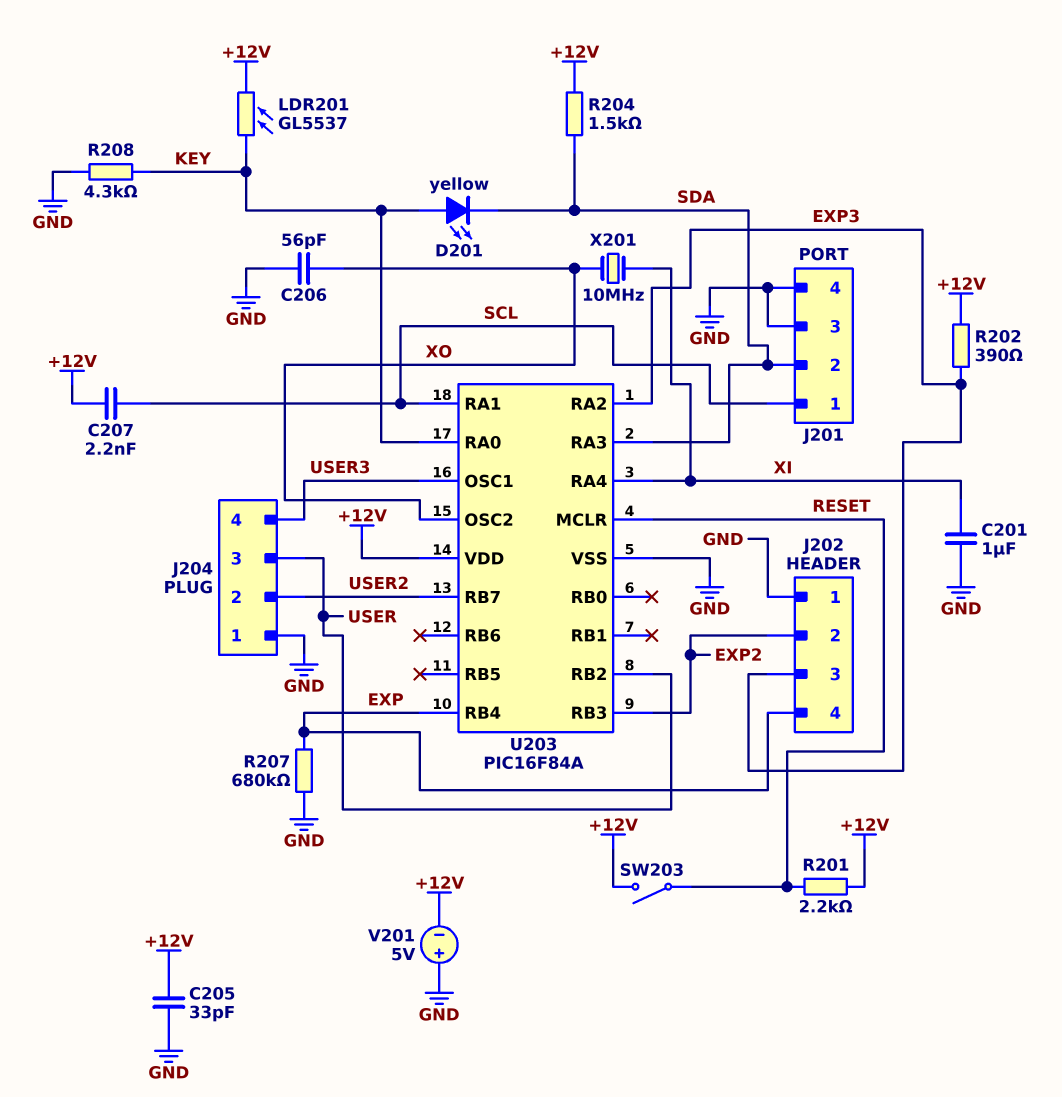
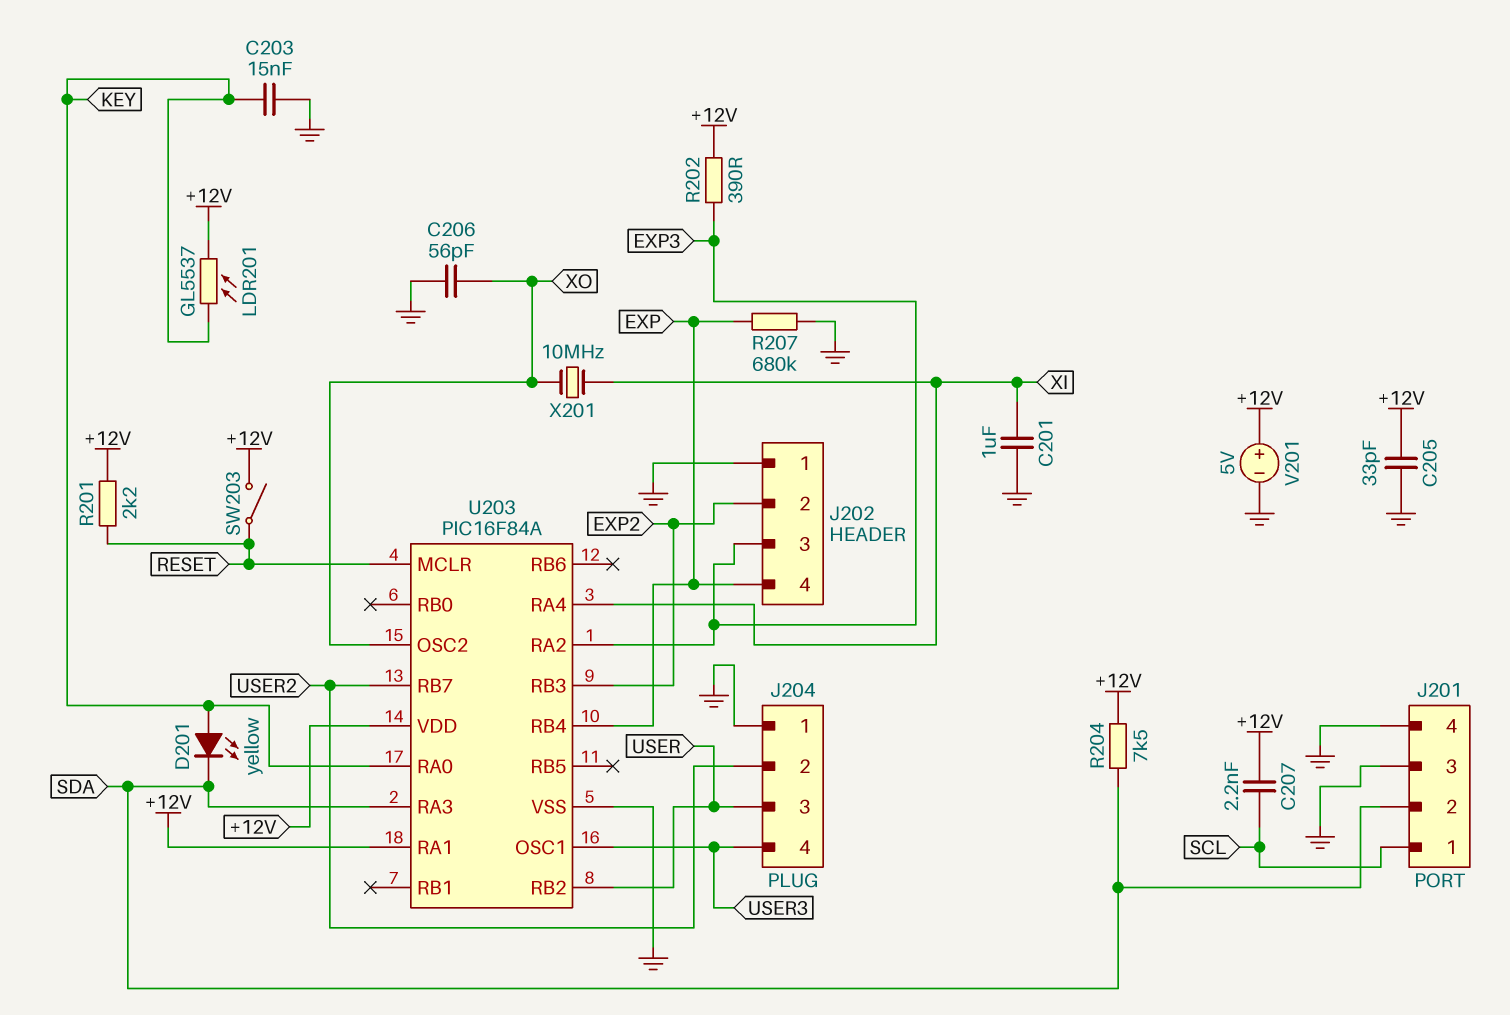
C203: none -> 15nF (GND, KEY)
R204: 1.5k (+12V, SDA) -> 7.5k (+12V, SDA)
R208: 4.3k (GND, KEY) -> none
U203 pin RA1: SCL -> +12V
V201: 5V (plus GND, minus +12V) -> 5V (plus +12V, minus GND)

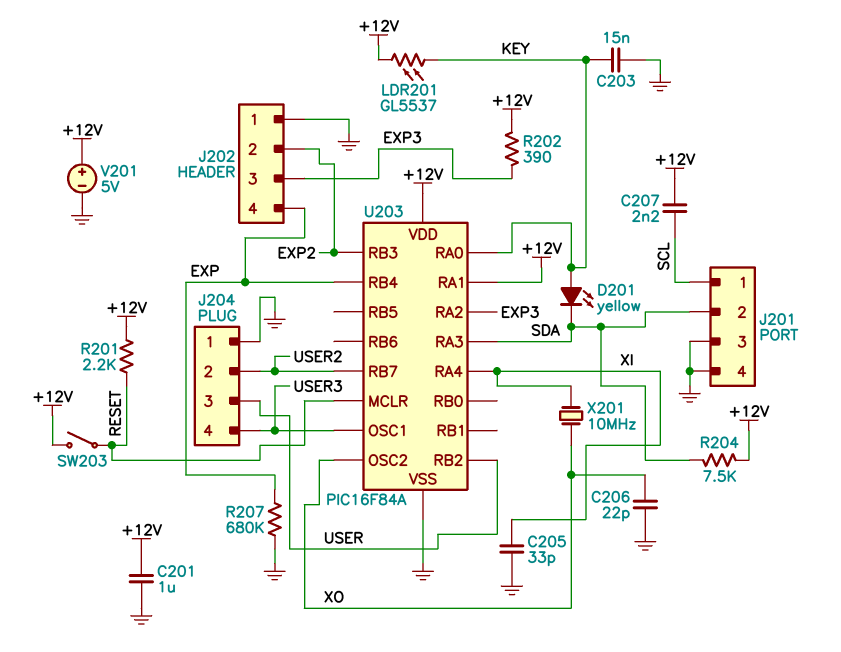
C201: 1uF (GND, XI) -> 1uF (+12V, GND)
C205: 33pF (+12V, GND) -> 33pF (GND, XI)
C206: 56pF (GND, XO) -> 22pF (GND, XO)

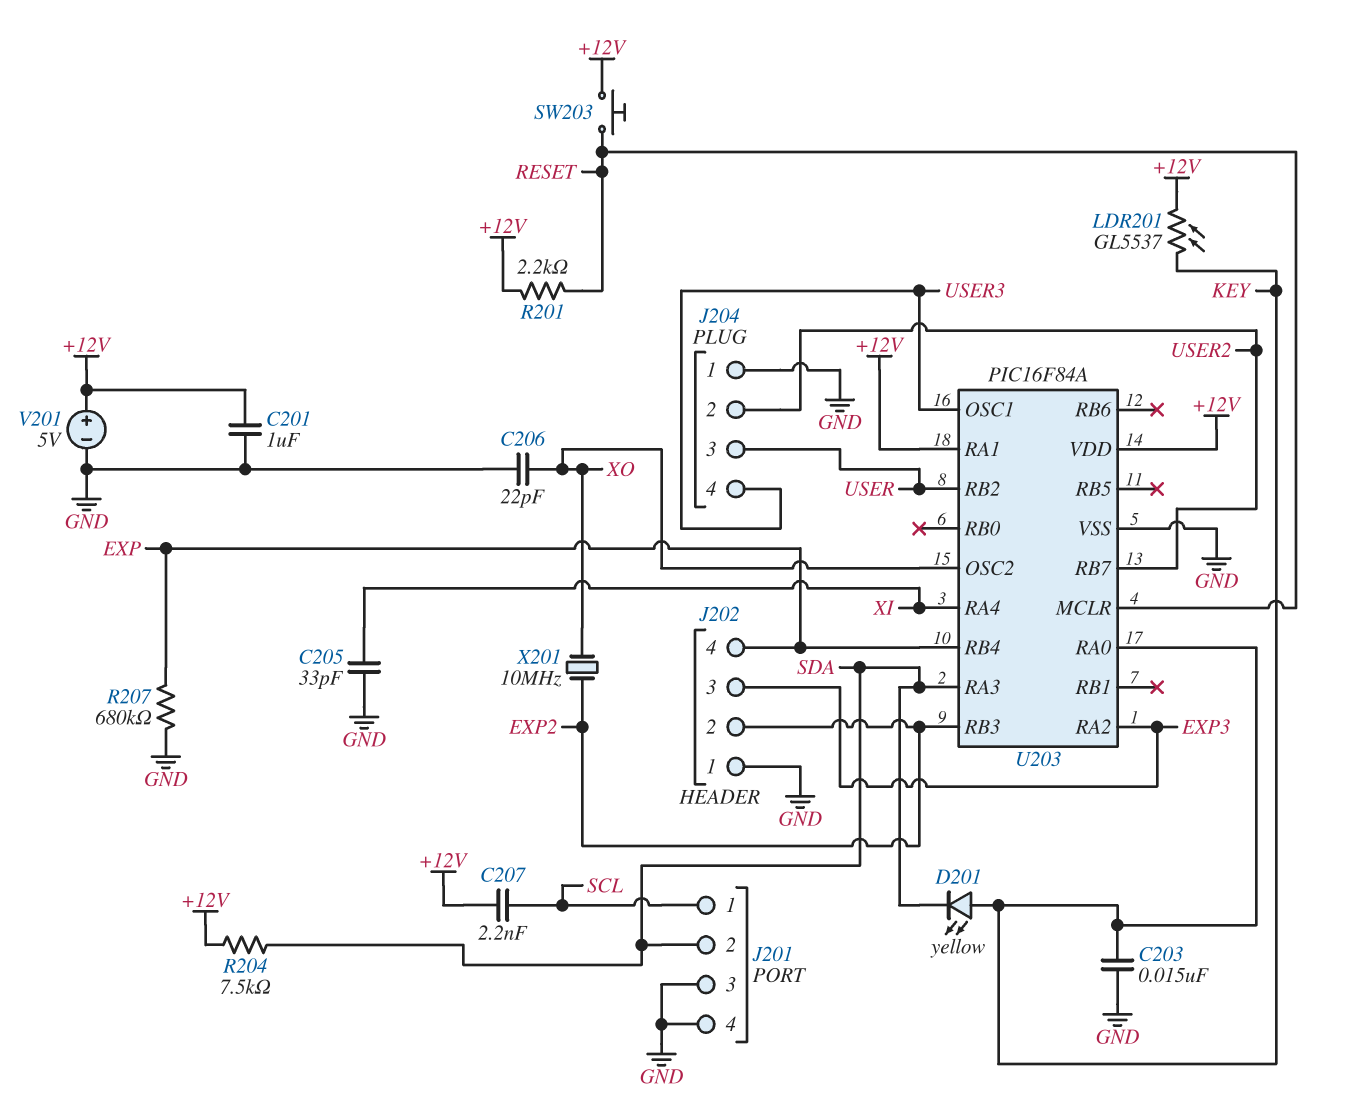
R202: 390 (+12V, EXP3) -> none
SW203: switch (+12V, RESET) -> button (+12V, RESET)
X201: 10MHz (XI, XO) -> 10MHz (EXP2, XO)

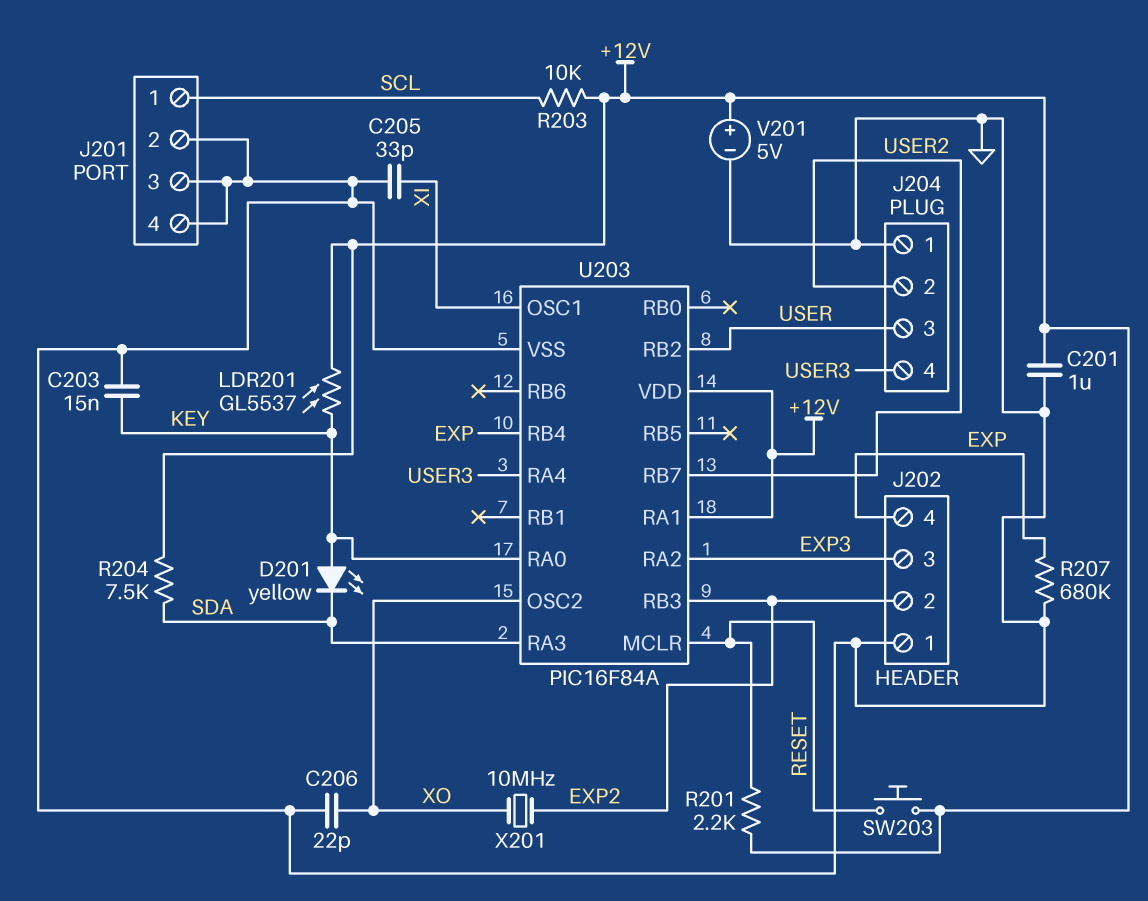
C207: 2.2nF (+12V, SCL) -> none
J201 pin 2: SDA -> GND
R203: none -> 10k (+12V, SCL)
U203 pin OSC1: USER3 -> XI
U203 pin RA4: XI -> USER3

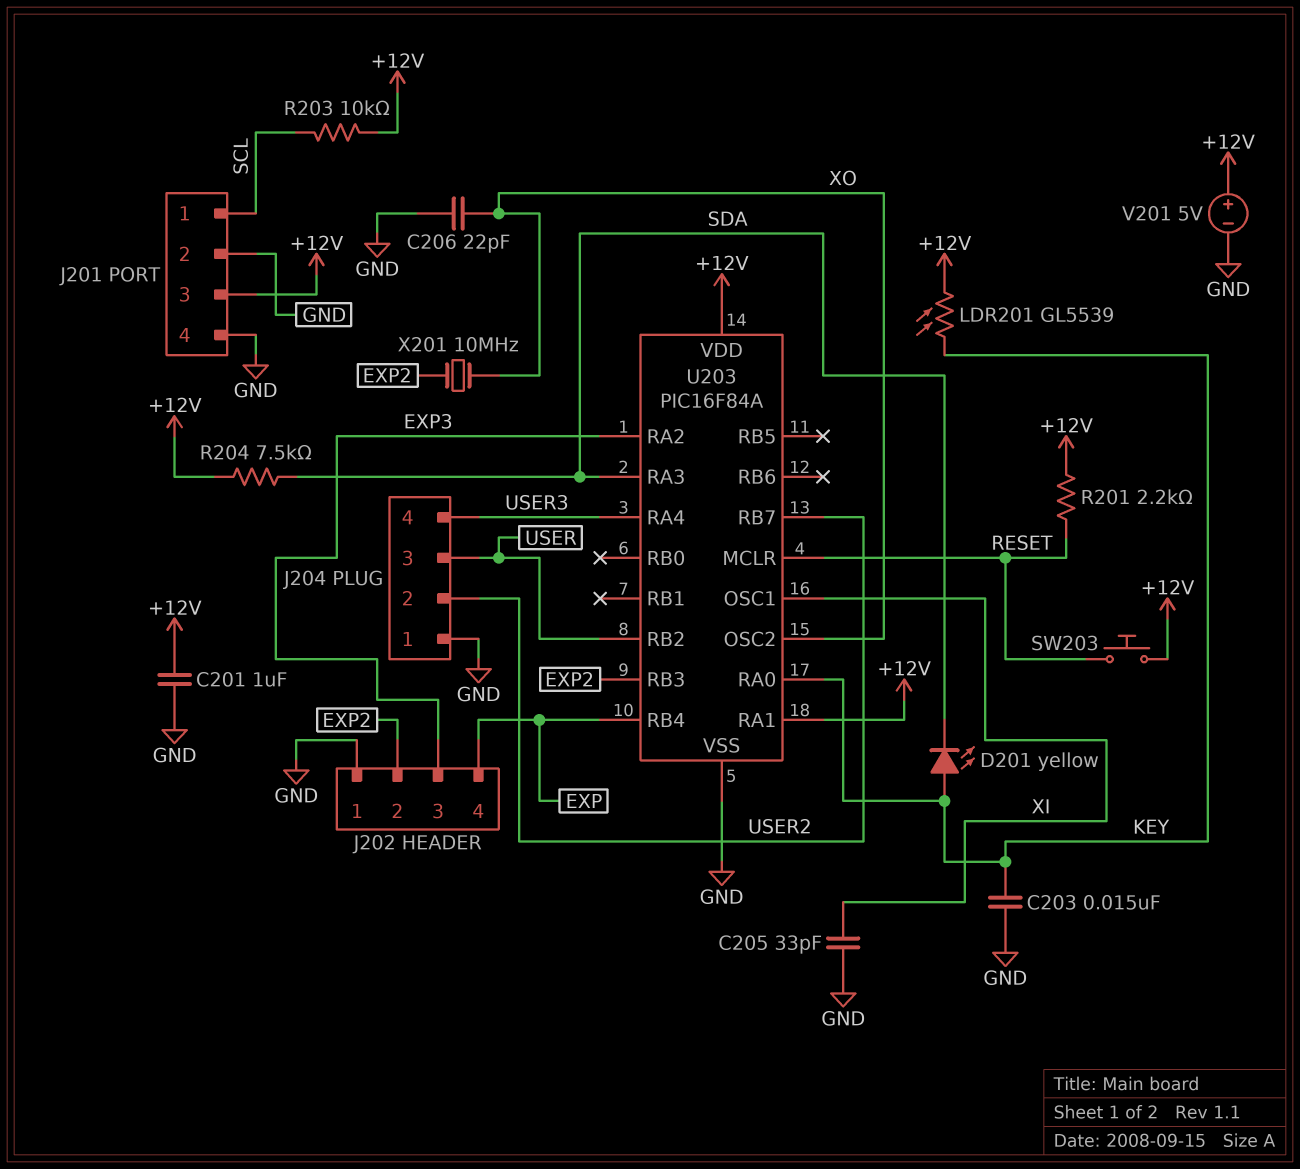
J201 pin 3: GND -> +12V
LDR201: GL5537 (+12V, KEY) -> GL5539 (+12V, KEY)
R207: 680k (EXP, GND) -> none

